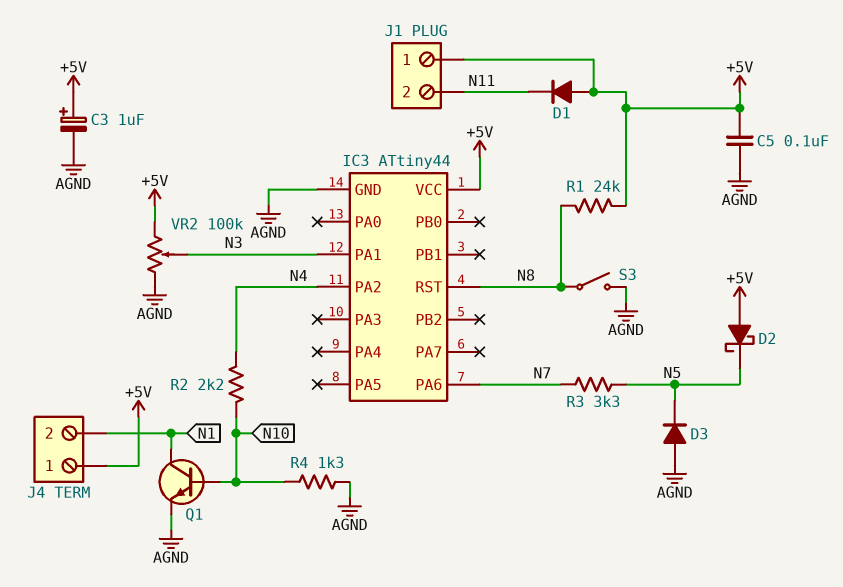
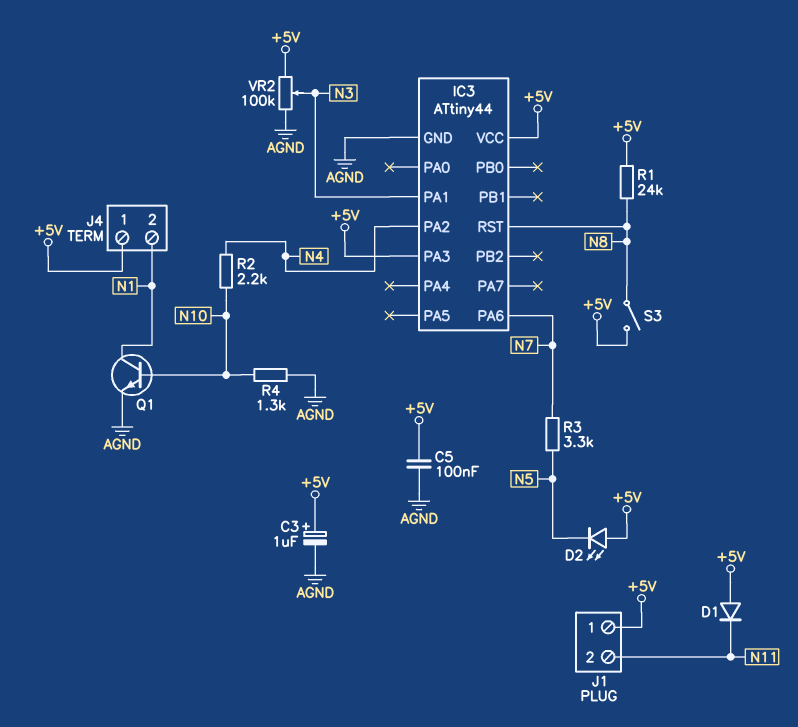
D2: schottky (A +5V, K N5) -> LED (A +5V, K N5)
D3: diode (A AGND, K N5) -> none
IC3 pin PA3: none -> +5V
S3: switch (AGND, N8) -> switch (+5V, N8)

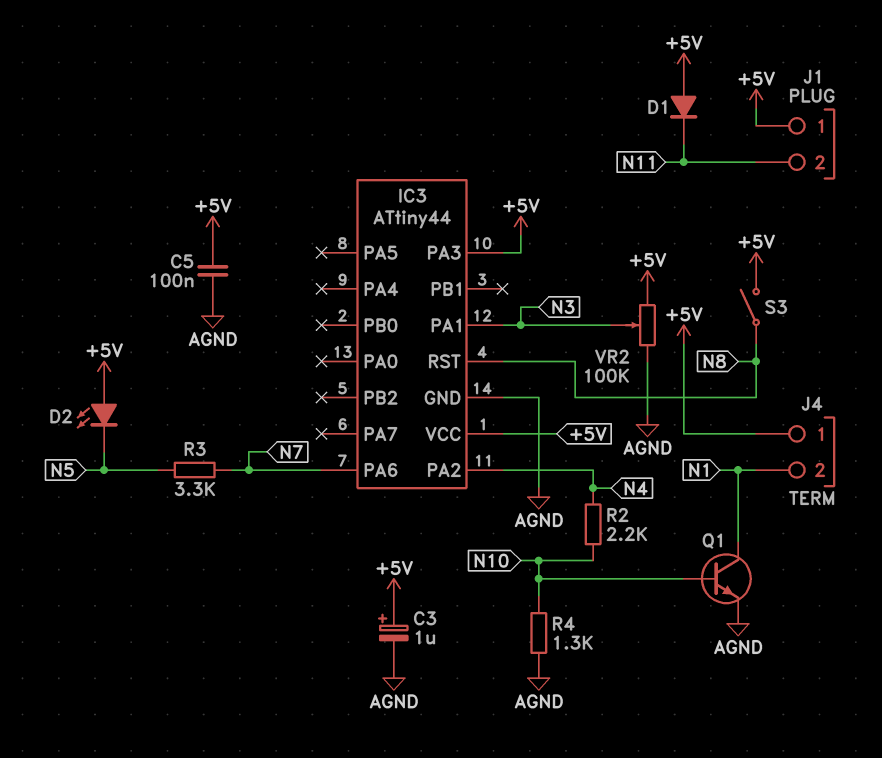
R1: 24k (+5V, N8) -> none

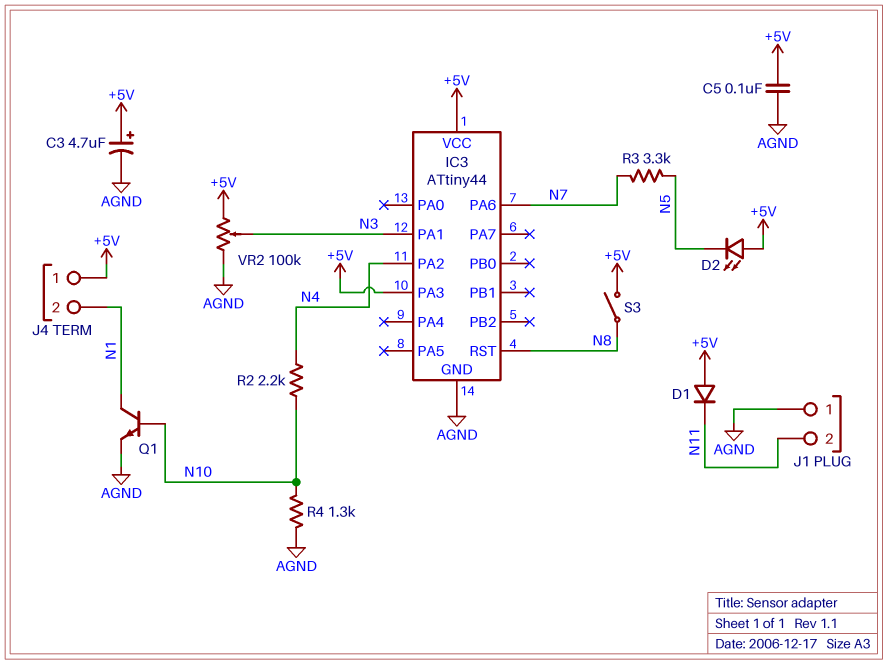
C3: 1uF (plus +5V, minus AGND) -> 4.7uF (plus +5V, minus AGND)
J1 pin 1: +5V -> AGND

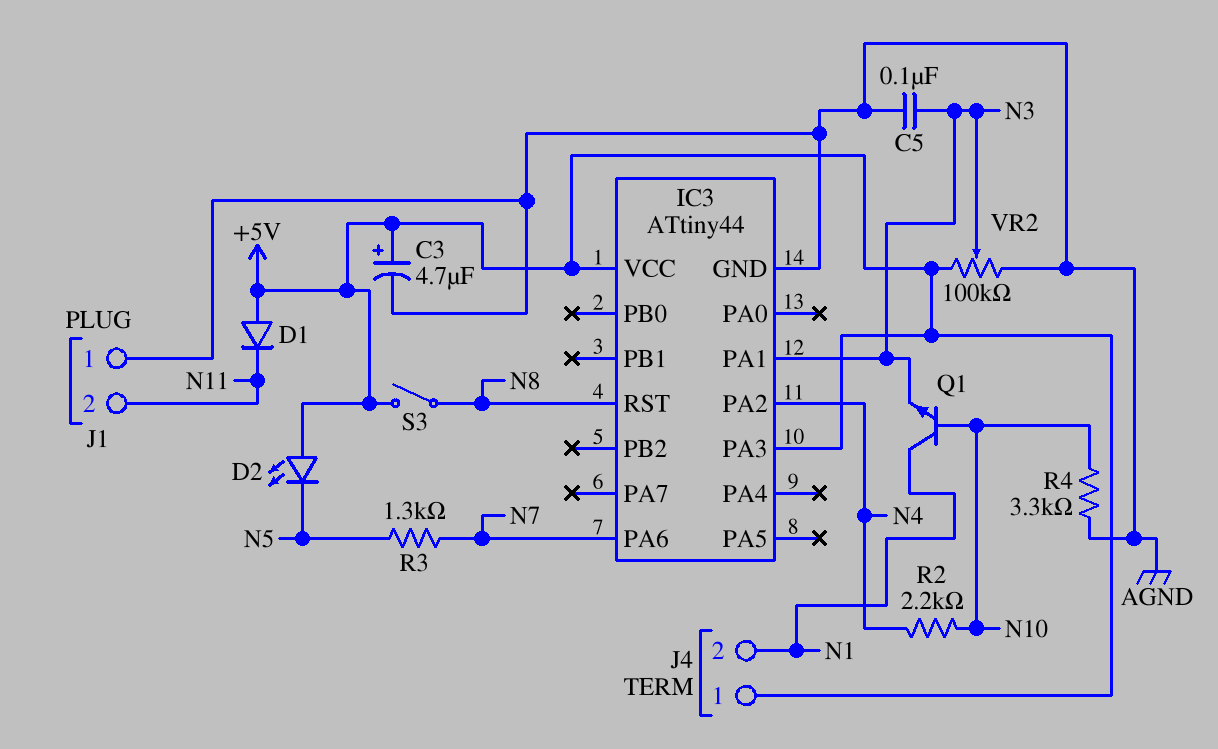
C5: 100nF (+5V, AGND) -> 100nF (AGND, N3)
Q1: NPN (B N10, C N1, E AGND) -> NPN (B N10, C N1, E N3)
R3: 3.3k (N5, N7) -> 1.3k (N5, N7)
R4: 1.3k (AGND, N10) -> 3.3k (AGND, N10)

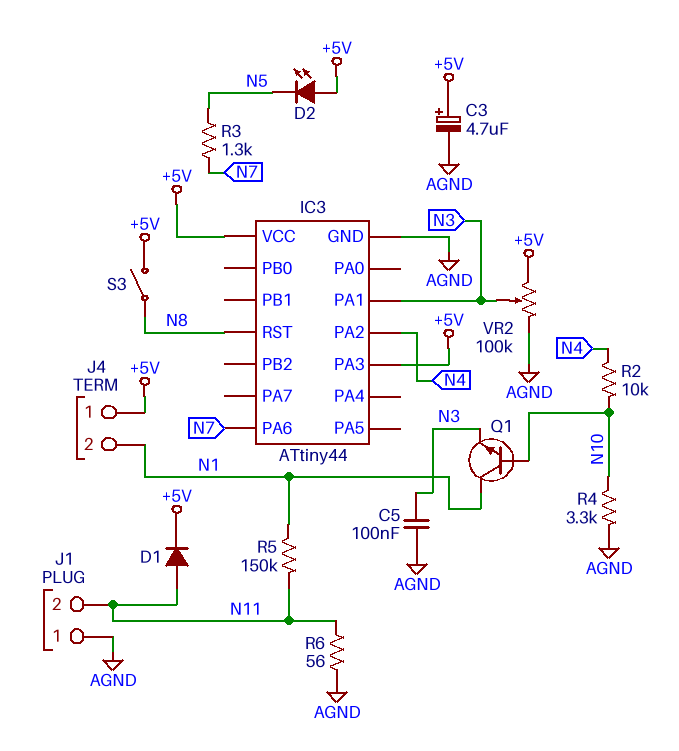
D1: diode (A +5V, K N11) -> diode (A N11, K +5V)
R2: 2.2k (N4, N10) -> 10k (N4, N10)
R5: none -> 150k (N1, N11)
R6: none -> 56 (AGND, N11)

